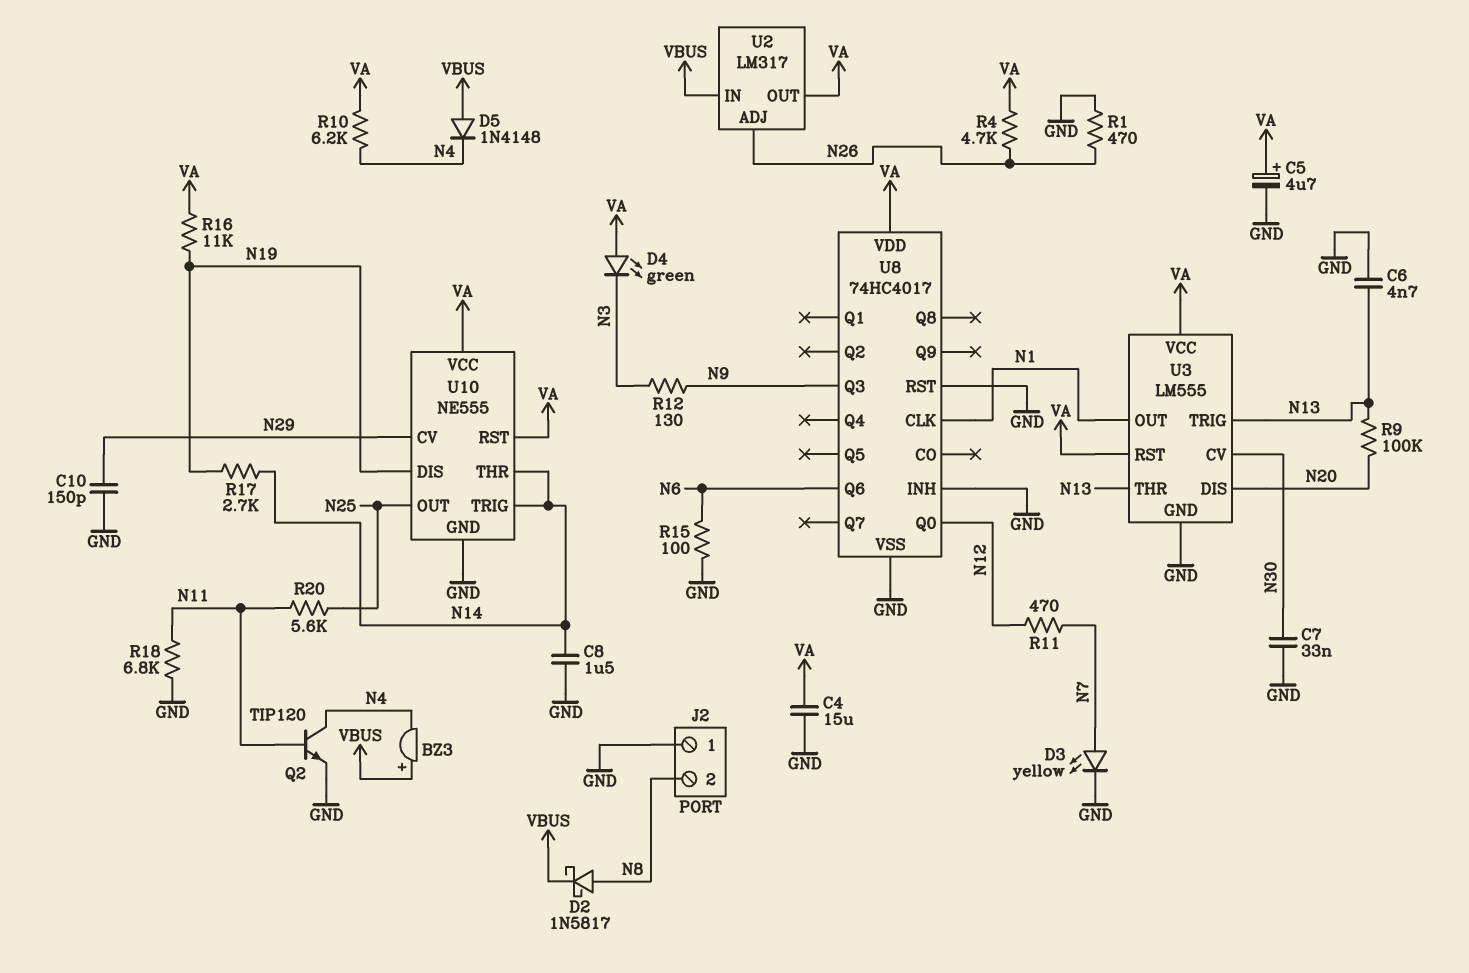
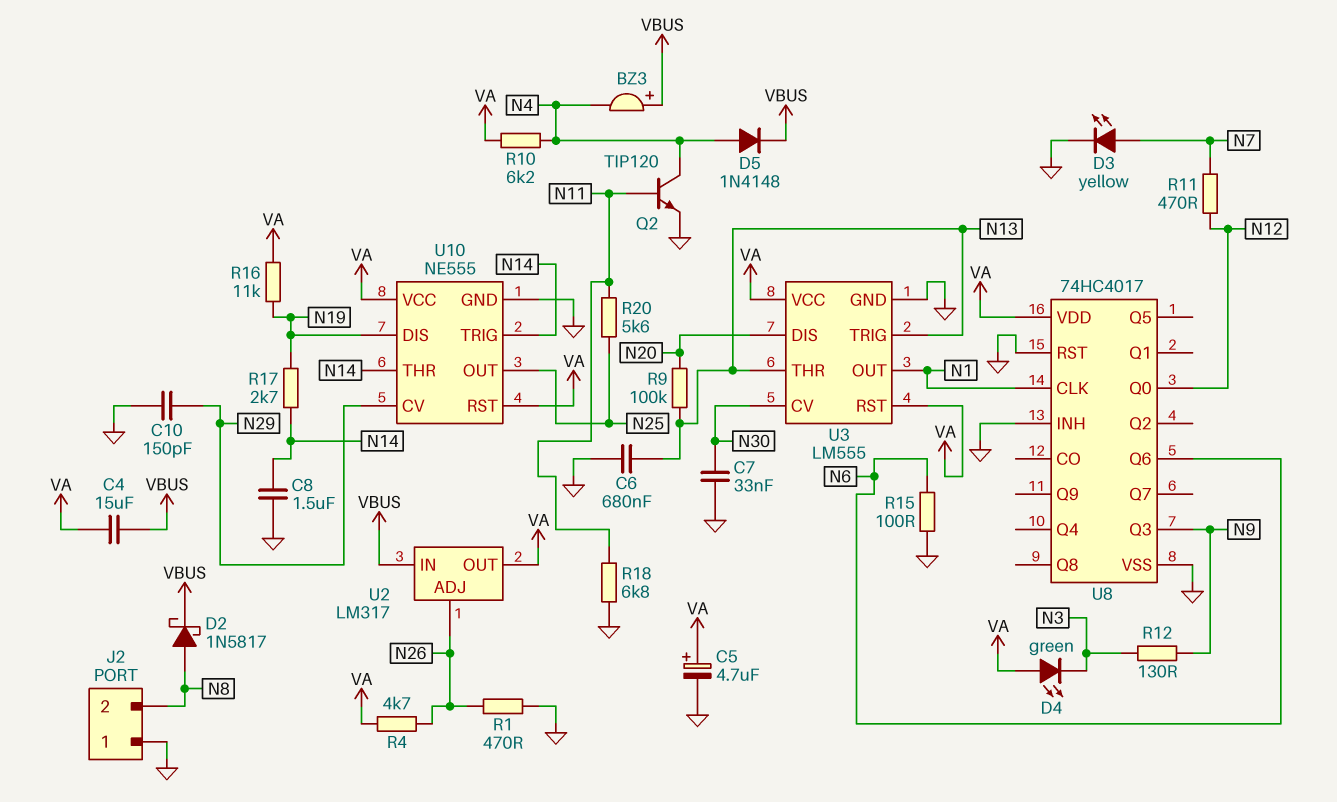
C4: 15uF (GND, VA) -> 15uF (VA, VBUS)
C6: 4.7nF (GND, N13) -> 680nF (GND, N13)
D5: diode 1N4148 (A VBUS, K N4) -> diode 1N4148 (A N4, K VBUS)

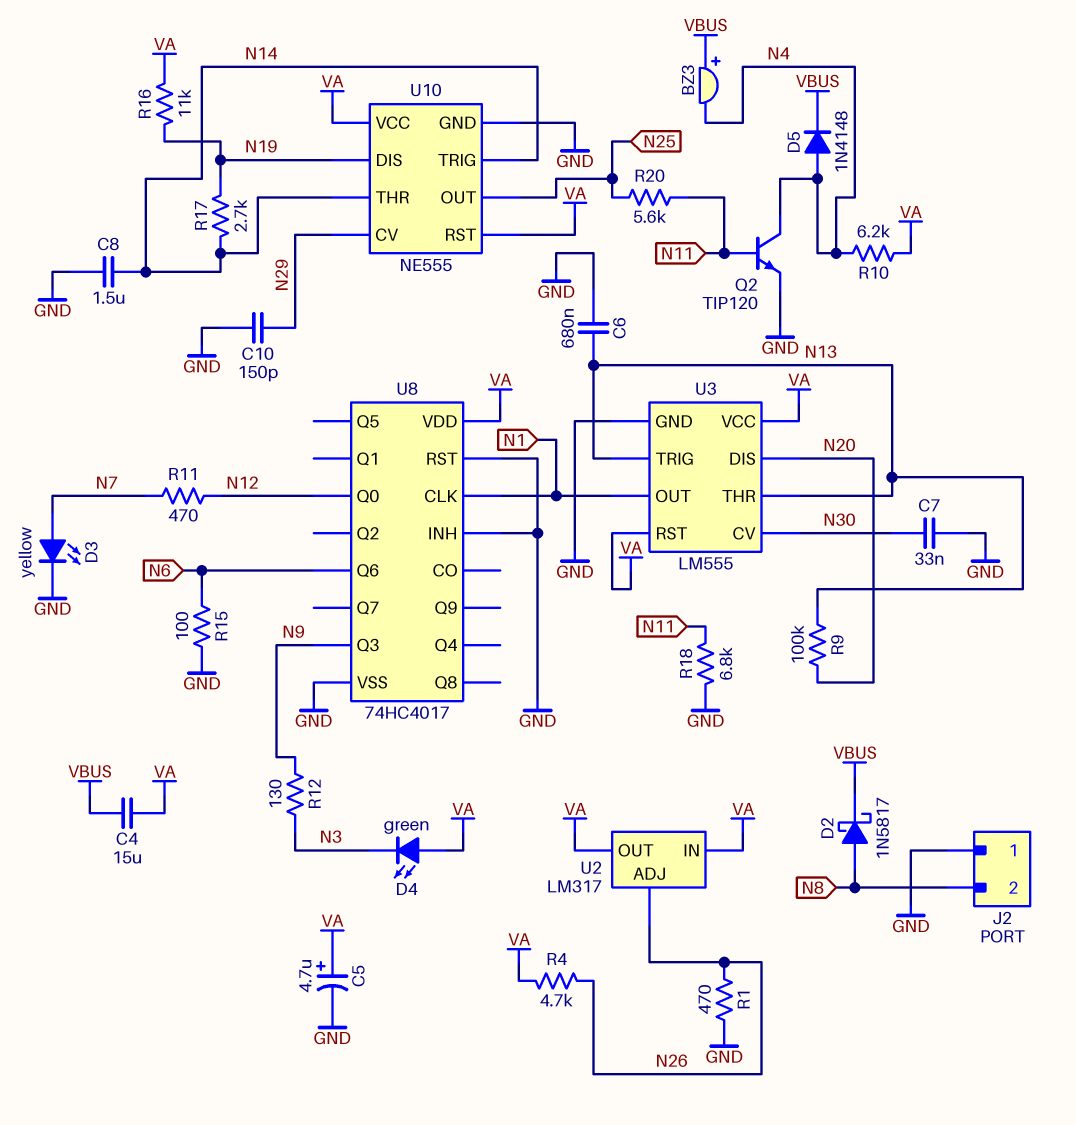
U2 pin IN: VBUS -> VA

